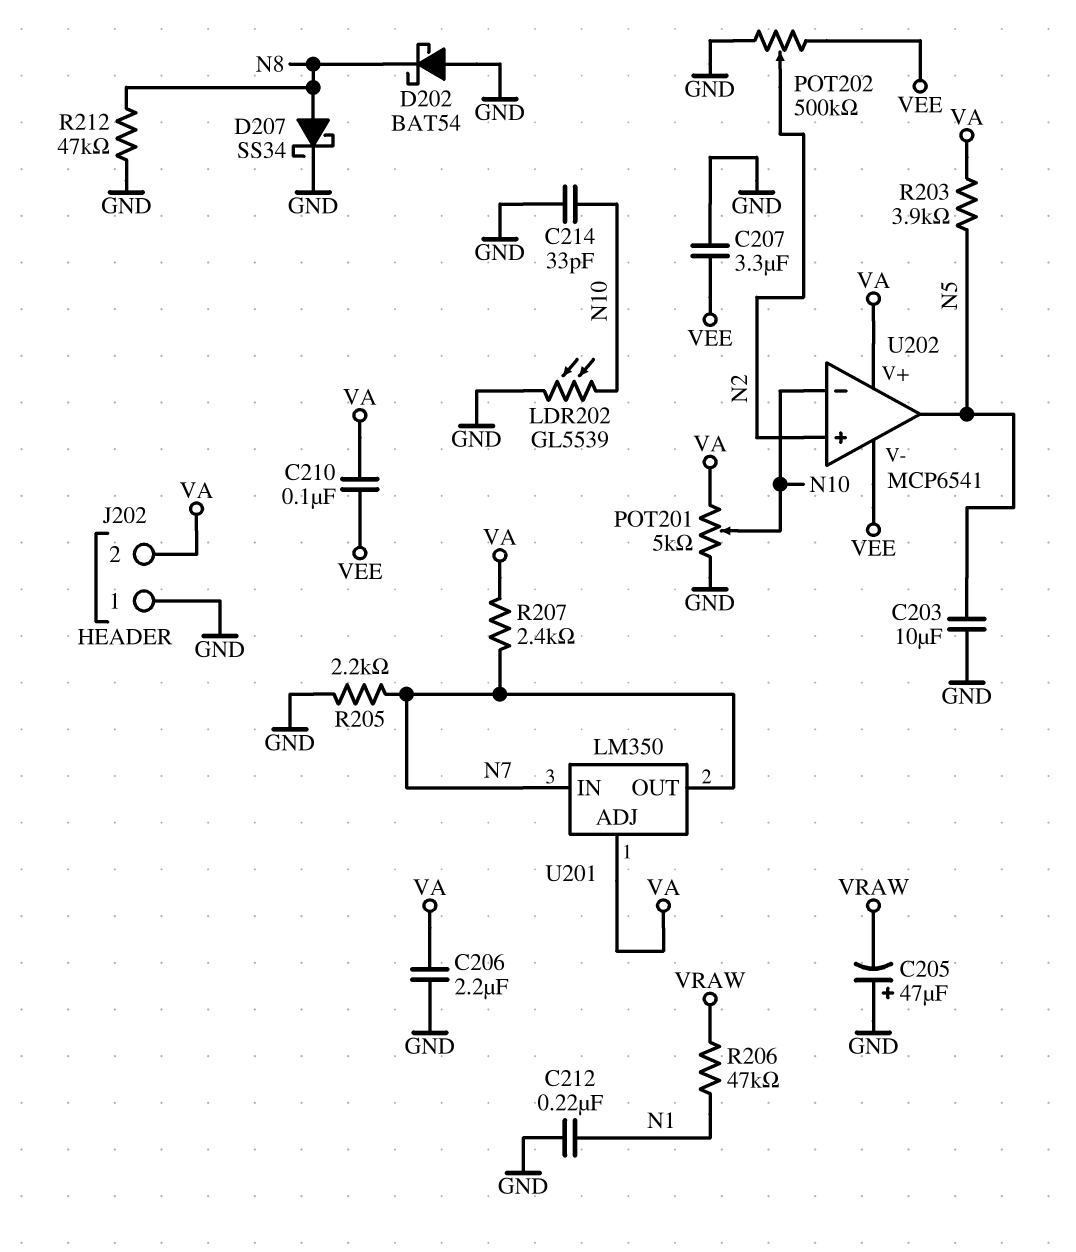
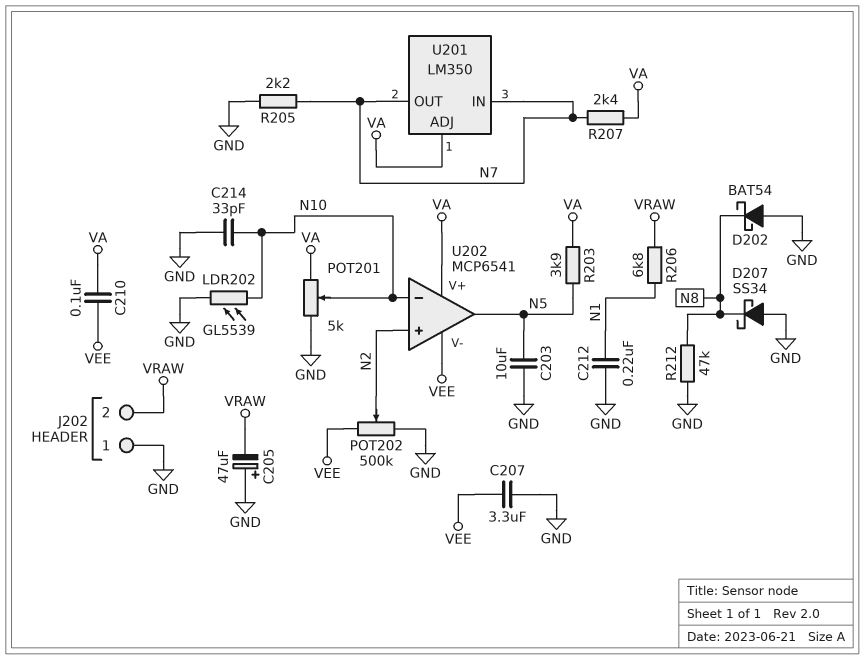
C206: 2.2uF (GND, VA) -> none
D207: schottky SS34 (A N8, K GND) -> schottky SS34 (A GND, K N8)
J202 pin 2: VA -> VRAW
R206: 47k (N1, VRAW) -> 6.8k (N1, VRAW)

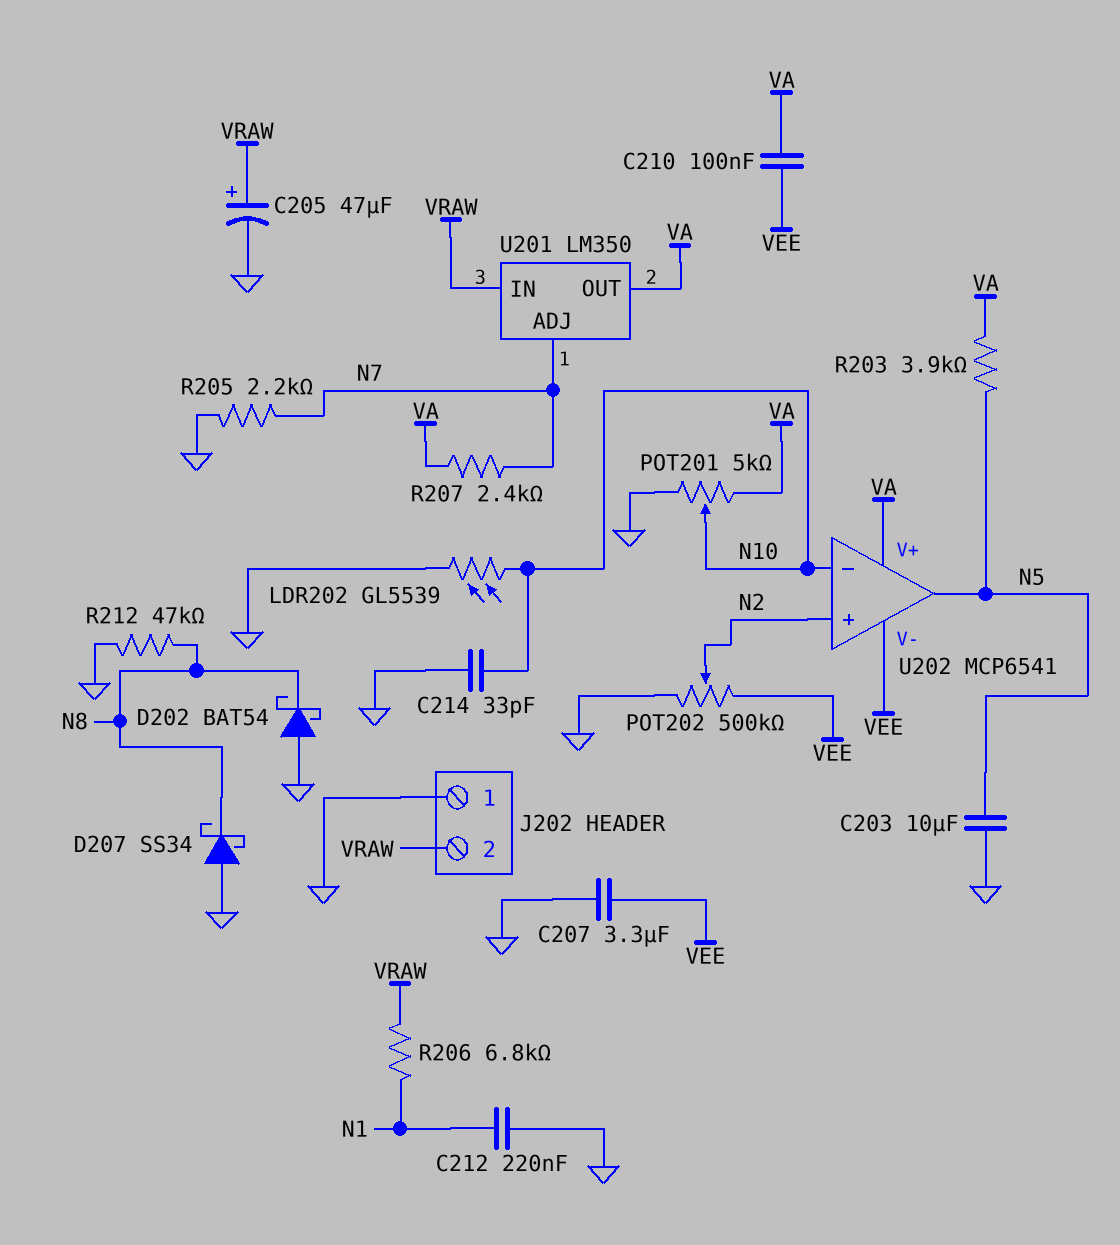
C205: 47uF (plus GND, minus VRAW) -> 47uF (plus VRAW, minus GND)
U201 pin ADJ: VA -> N7
U201 pin IN: N7 -> VRAW
U201 pin OUT: N7 -> VA

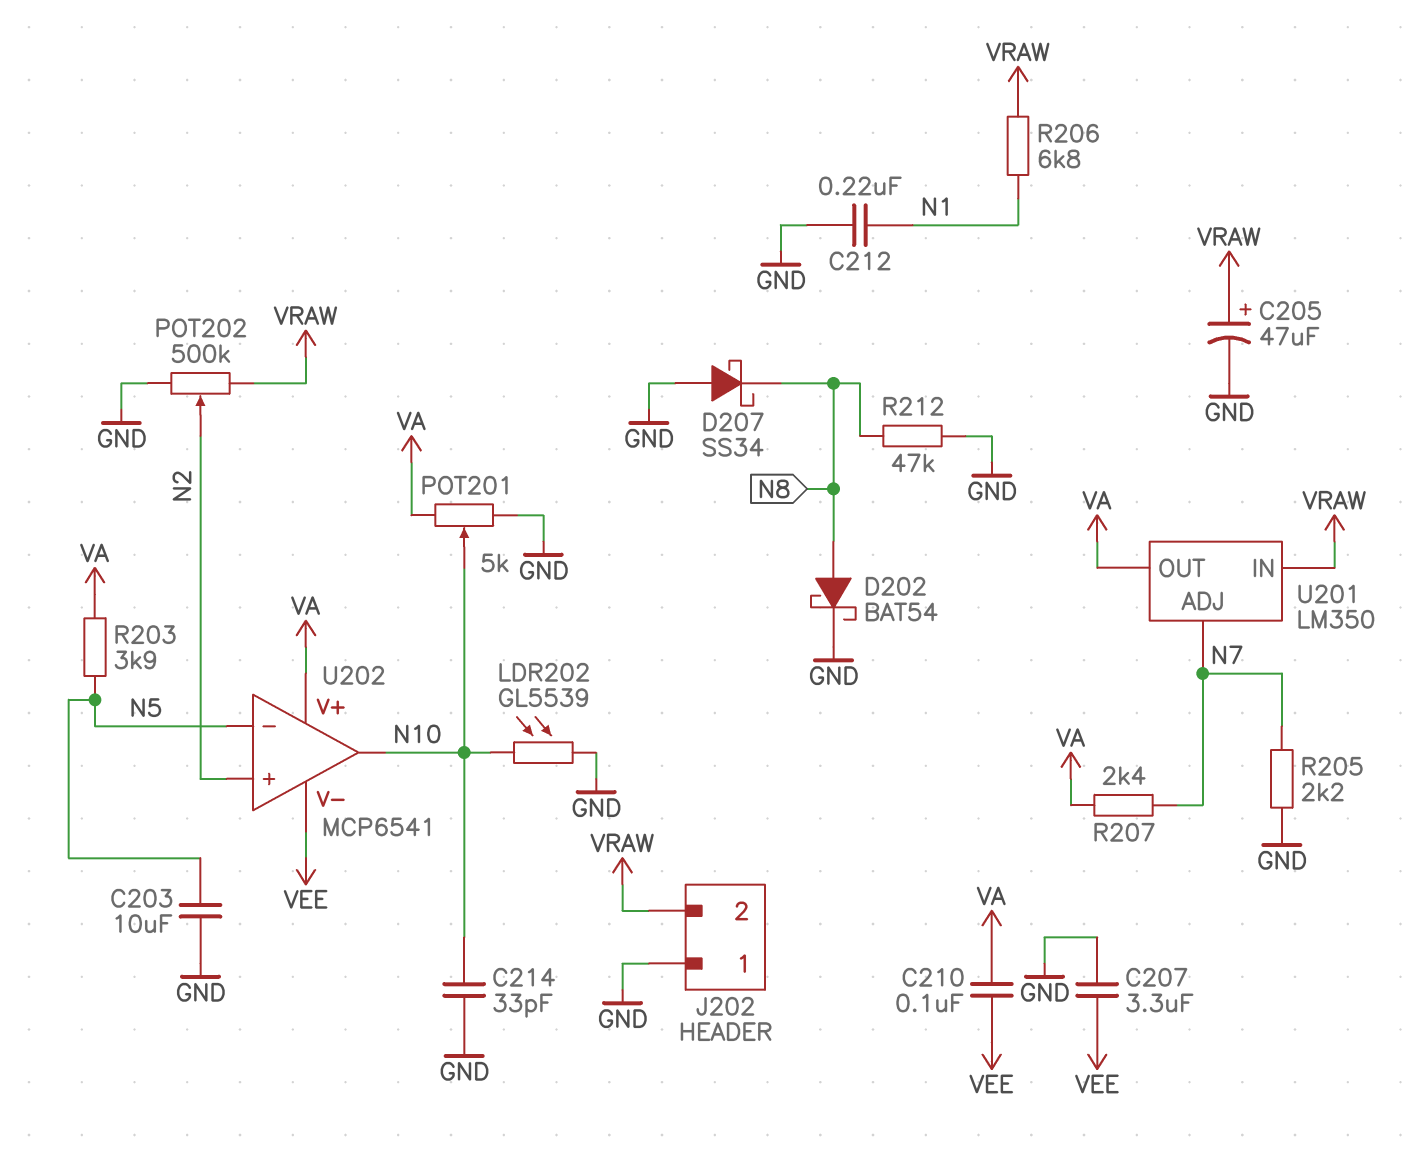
D202: schottky BAT54 (A GND, K N8) -> schottky BAT54 (A N8, K GND)
POT202: 500k (GND, VEE, wiper N2) -> 500k (GND, VRAW, wiper N2)
U202 pin in-: N10 -> N5
U202 pin out: N5 -> N10

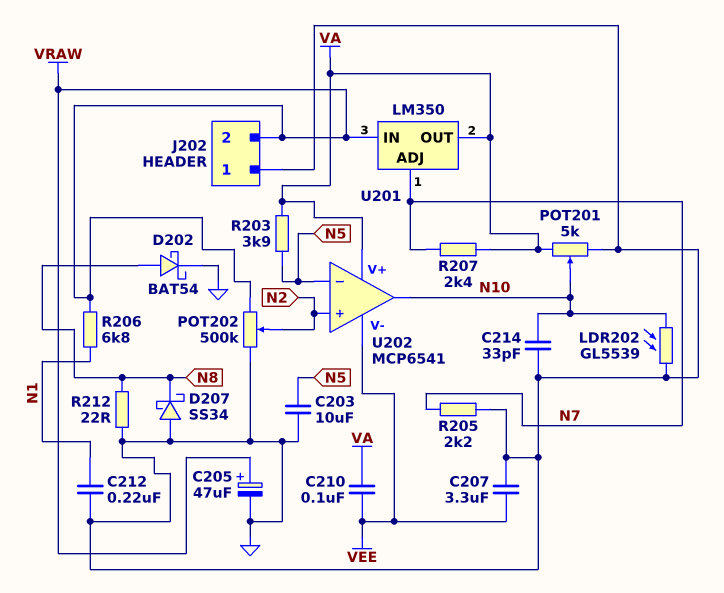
R212: 47k (GND, N8) -> 22 (GND, N8)

